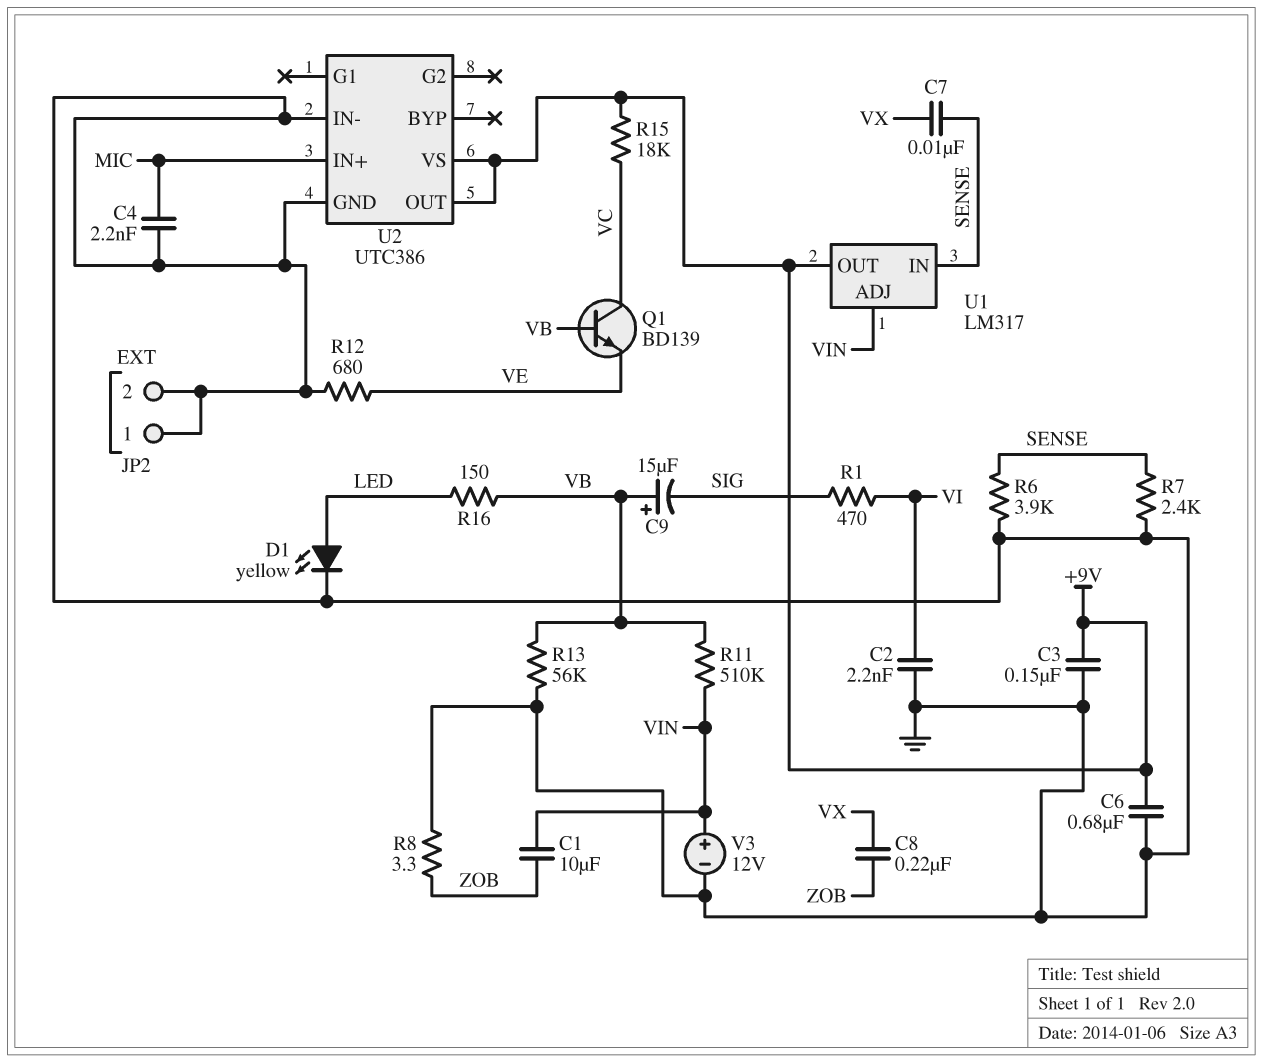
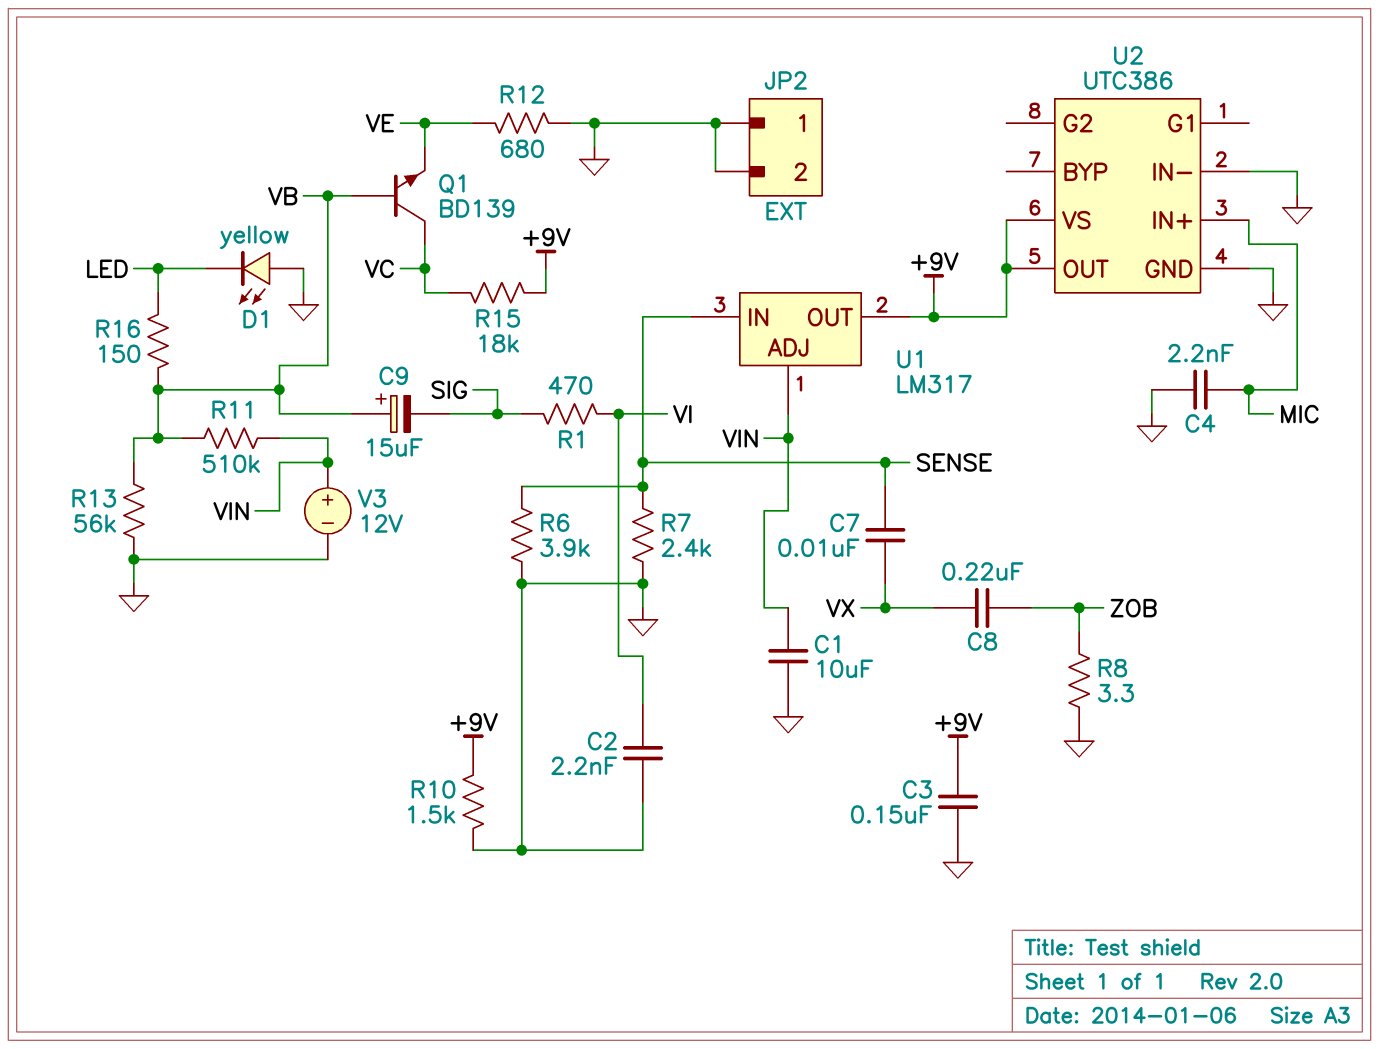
C1: 10uF (VIN, ZOB) -> 10uF (GND, VIN)
C6: 680nF (+9V, GND) -> none
D1: LED yellow (A LED, K GND) -> LED yellow (A GND, K LED)
R10: none -> 1.5k (+9V, GND)

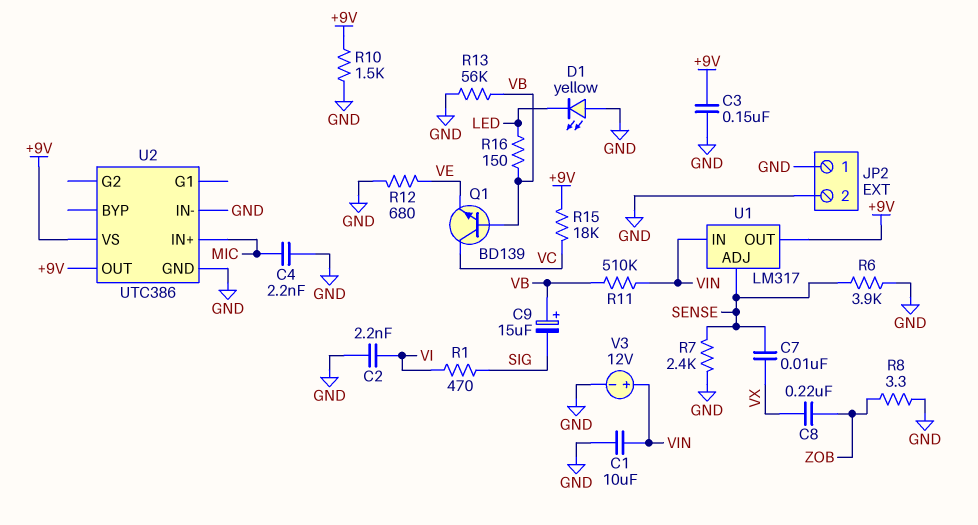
U1 pin ADJ: VIN -> SENSE
U1 pin IN: SENSE -> VIN

